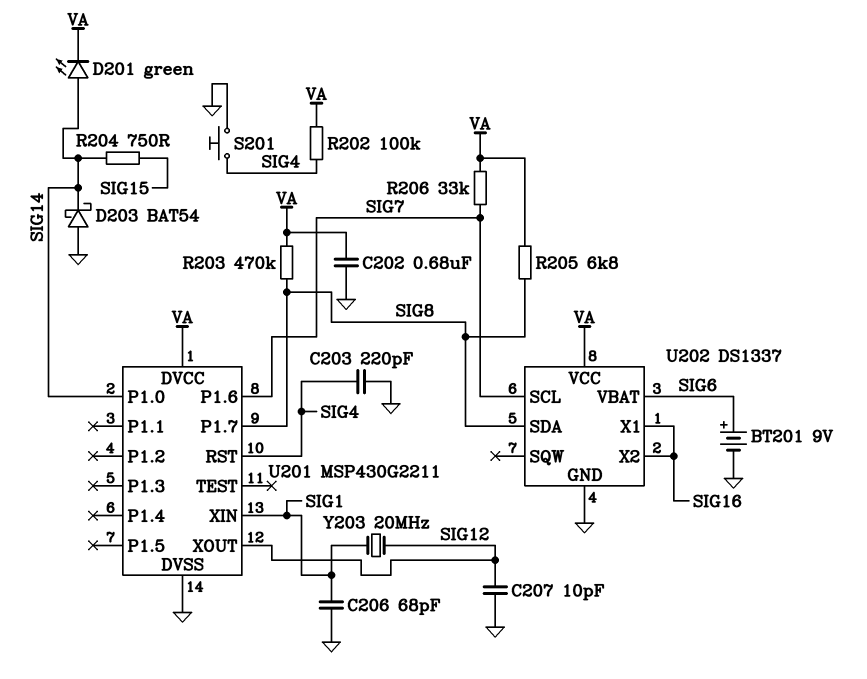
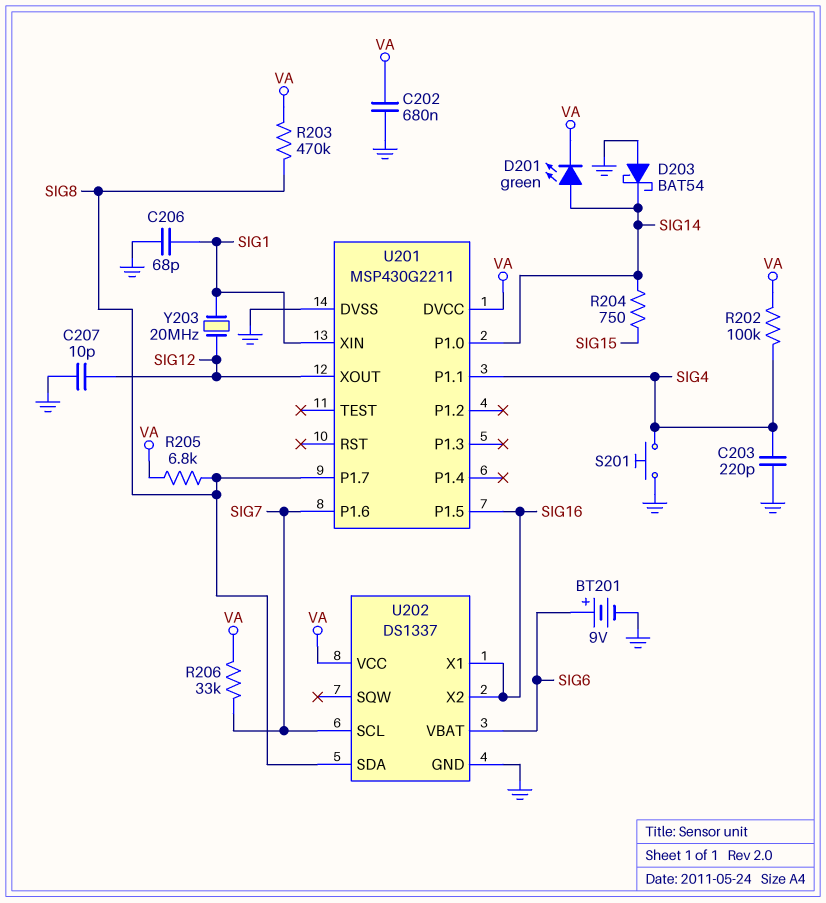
U201 pin P1.1: none -> SIG4
U201 pin P1.5: none -> SIG16
U201 pin RST: SIG4 -> none

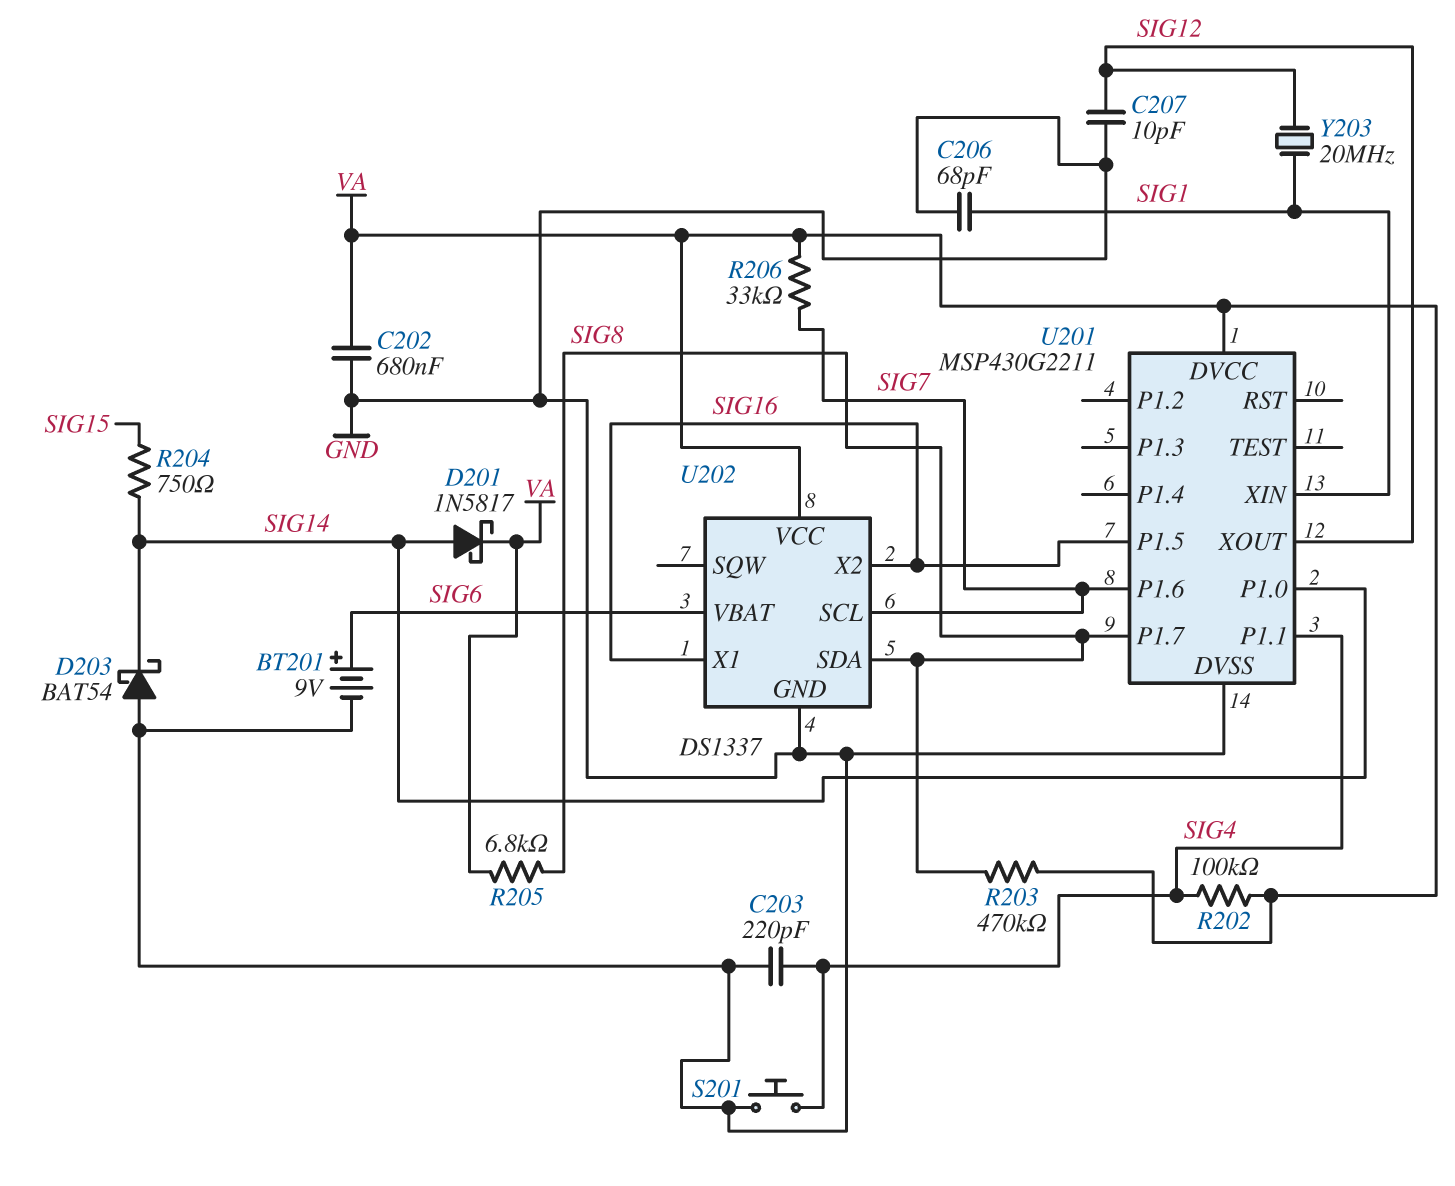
D201: LED green (A SIG14, K VA) -> schottky 1N5817 (A SIG14, K VA)

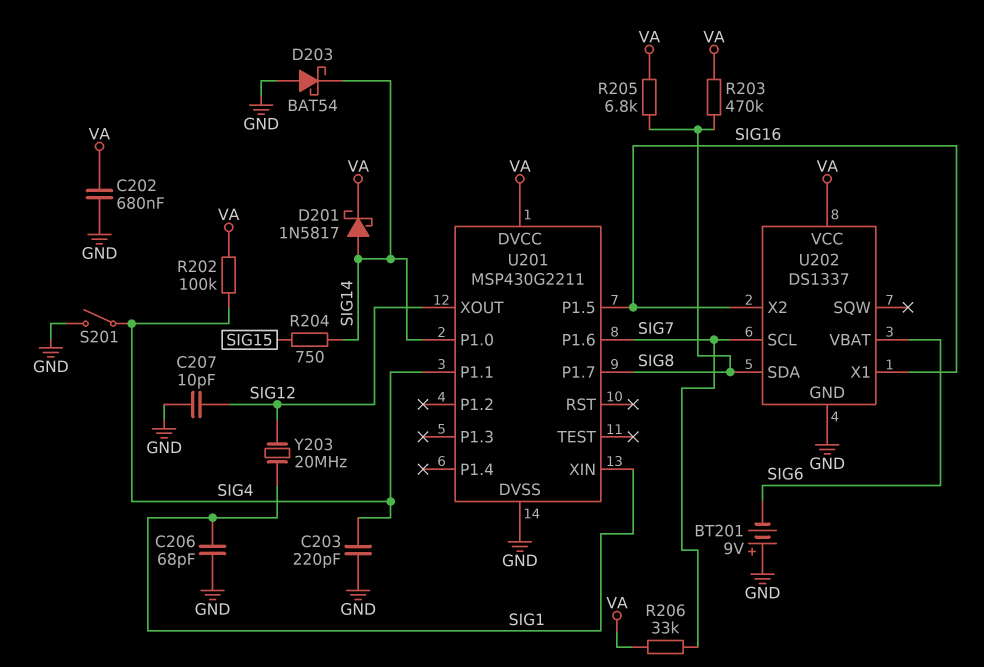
BT201: 9V (plus SIG6, minus GND) -> 9V (plus GND, minus SIG6)
S201: button (GND, SIG4) -> switch (GND, SIG4)

